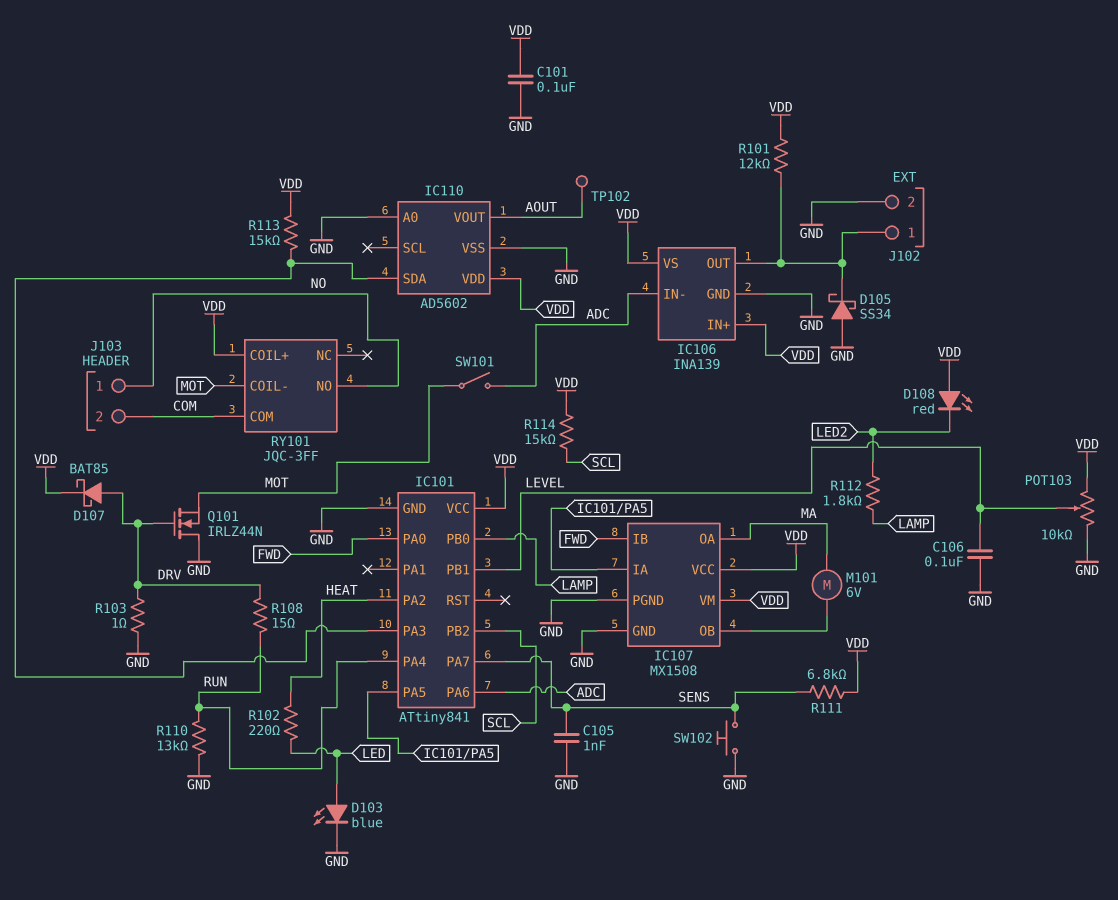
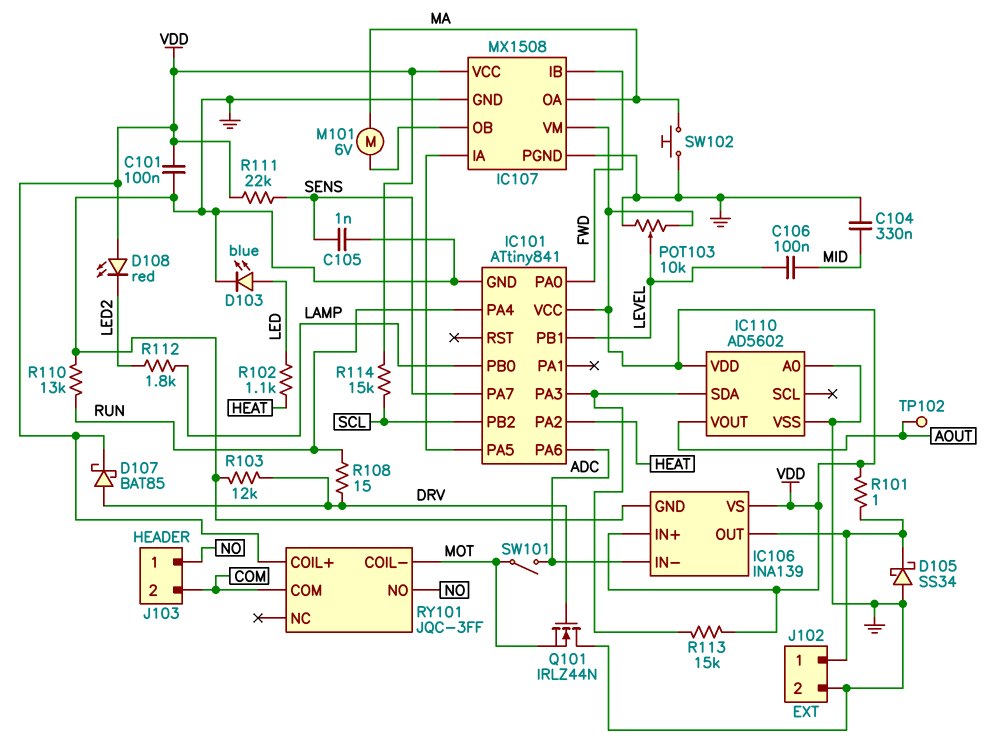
C104: none -> 330nF (GND, MID)
C106: 100nF (GND, LEVEL) -> 100nF (LEVEL, MID)
R101: 12k (IC106/OUT, VDD) -> 1 (IC106/OUT, VDD)
R102: 220 (HEAT, LED) -> 1.1k (HEAT, LED)
R103: 1 (DRV, GND) -> 12k (DRV, GND)
R111: 6.8k (SENS, VDD) -> 22k (SENS, VDD)
SW102: button (GND, SENS) -> button (GND, MA)

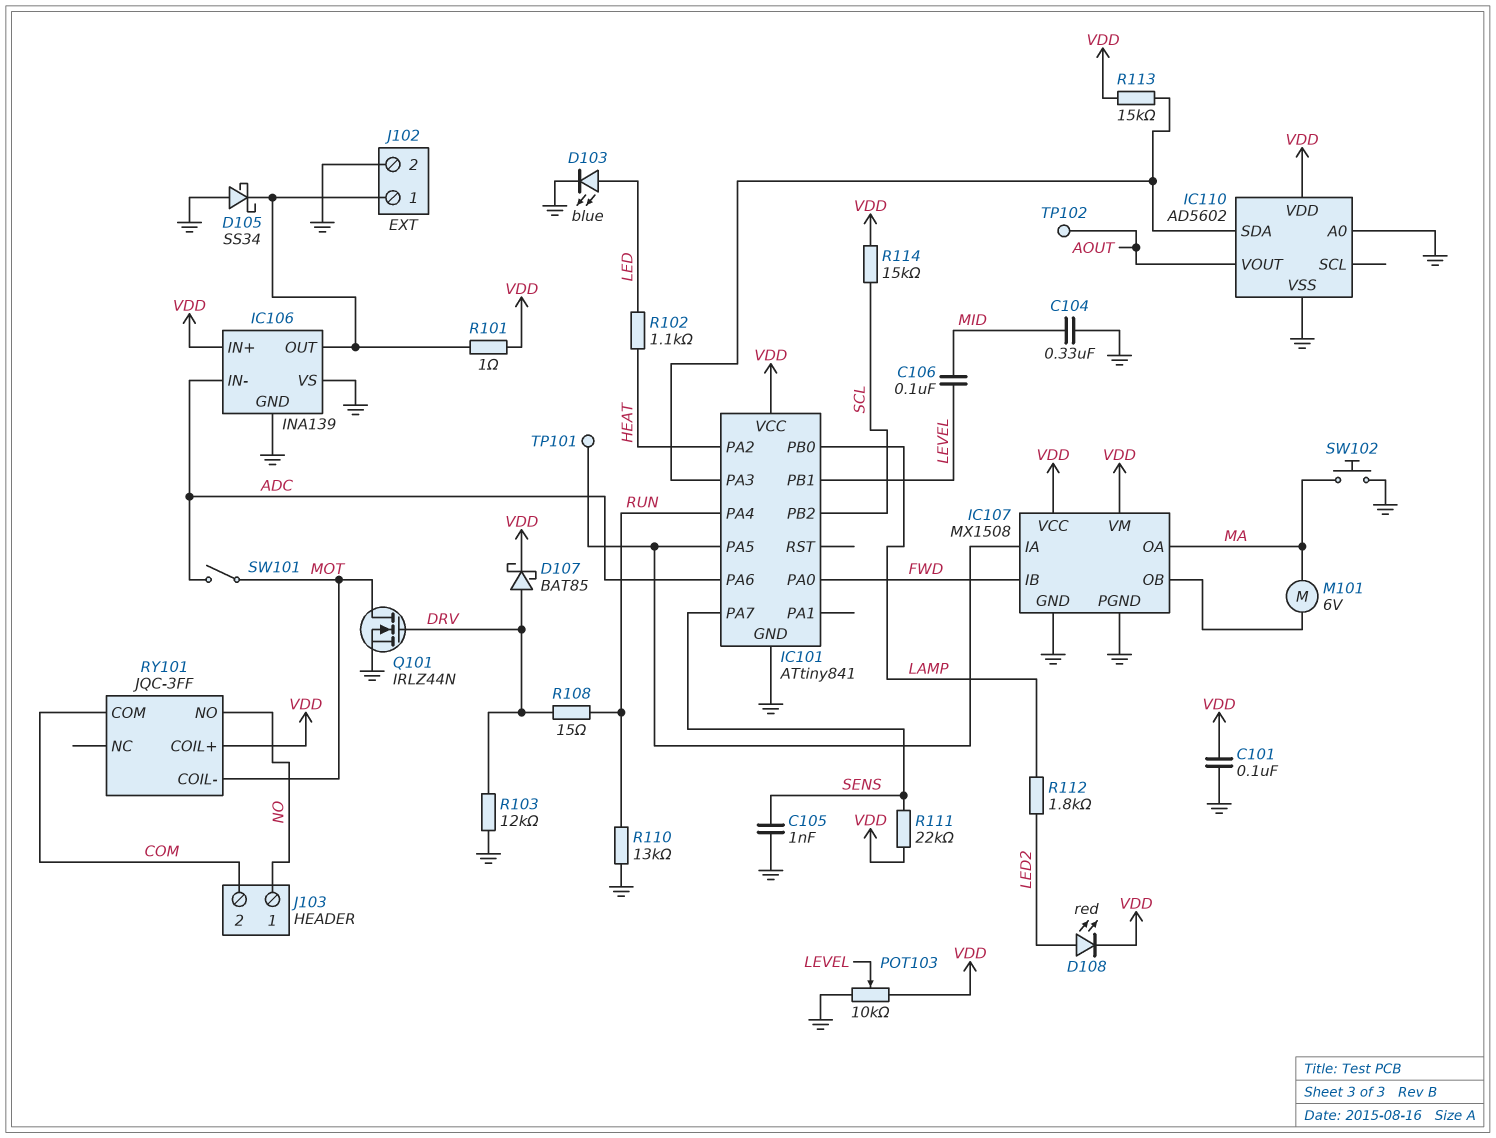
D108: LED red (A VDD, K LED2) -> LED red (A LED2, K VDD)
IC106 pin VS: VDD -> GND
Q101: NMOS IRLZ44N (G DRV, D GND, S MOT) -> NMOS IRLZ44N (G DRV, D MOT, S GND)
TP101: none -> test point (IC101/PA5)

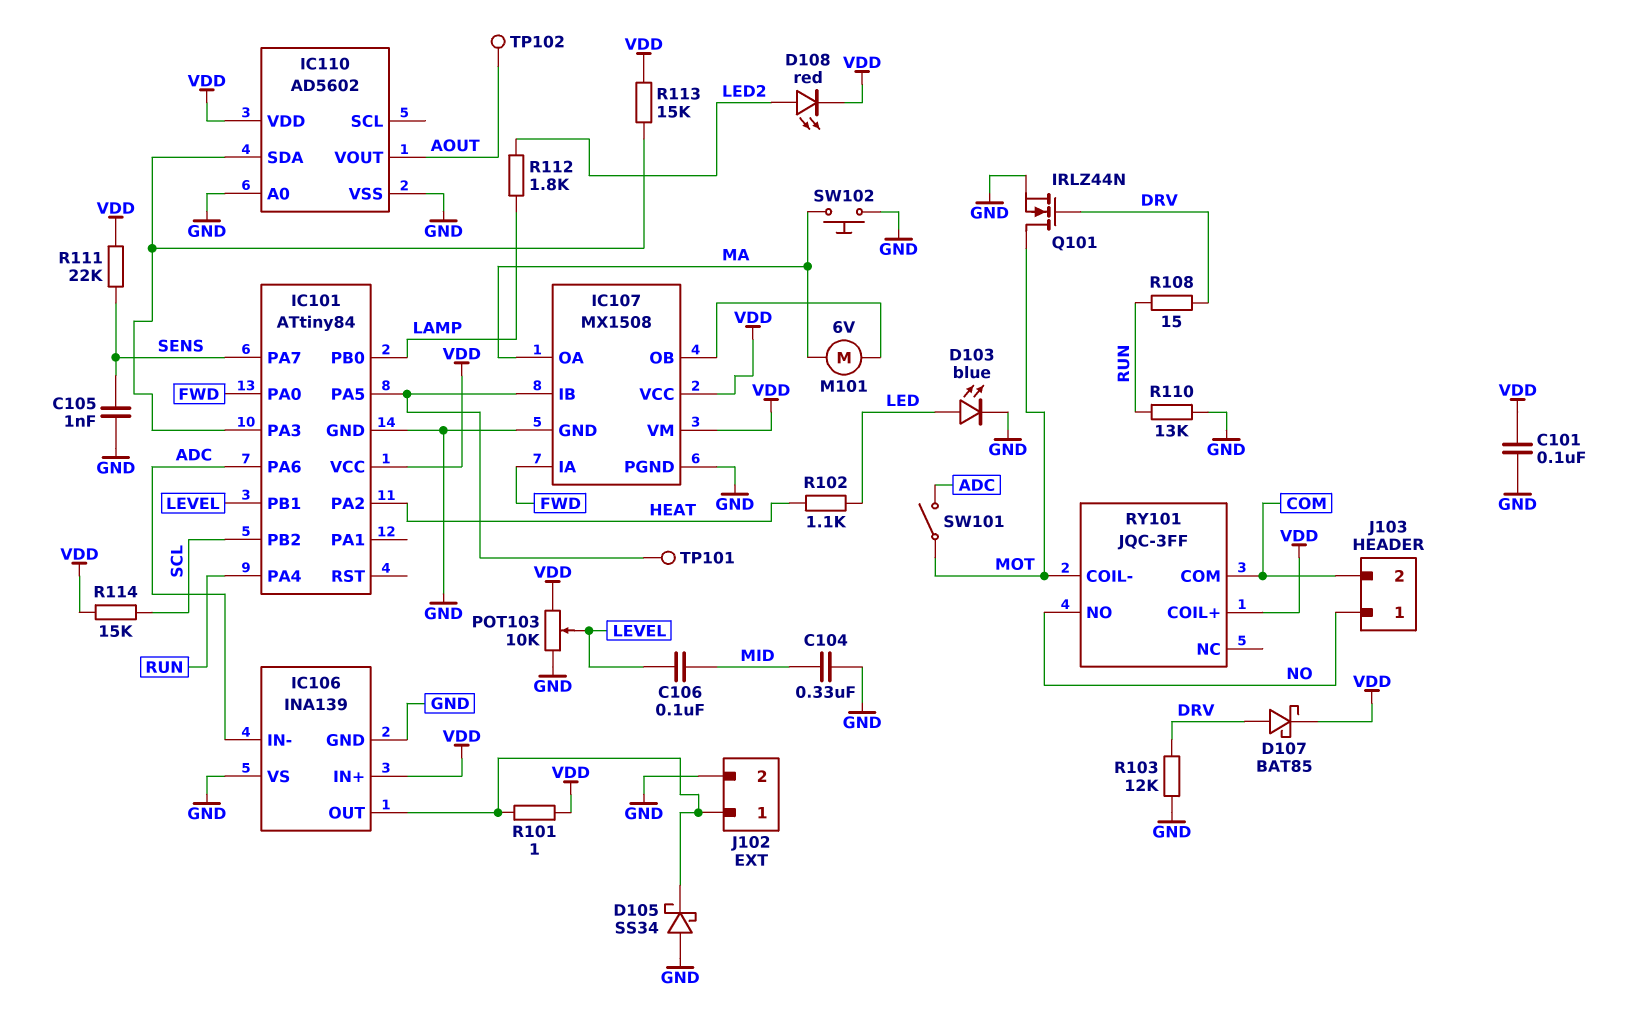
IC101: ATtiny841 -> ATtiny84
IC107 pin IA: IC101/PA5 -> FWD
IC107 pin IB: FWD -> IC101/PA5

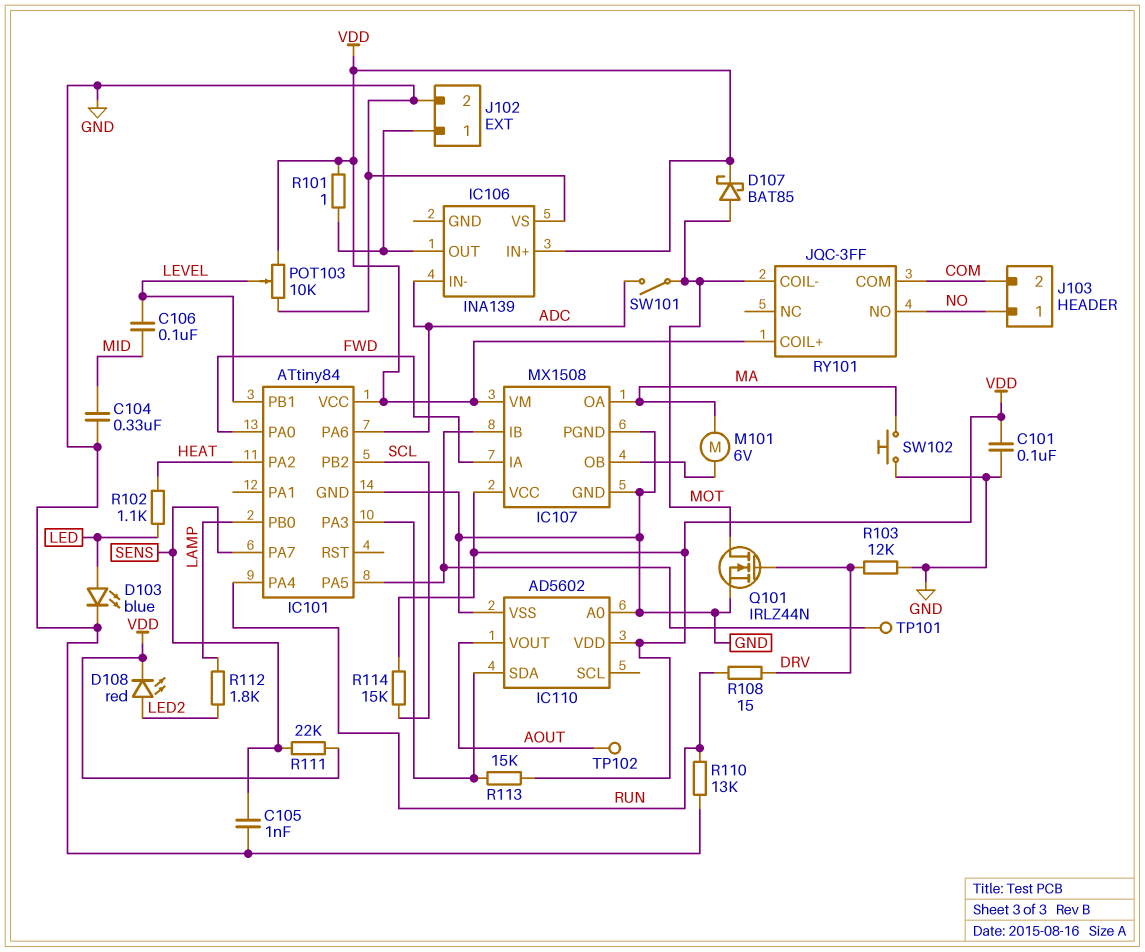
D105: schottky SS34 (A GND, K IC106/OUT) -> none
D107: schottky BAT85 (A DRV, K VDD) -> schottky BAT85 (A MOT, K VDD)
IC106 pin GND: GND -> none

